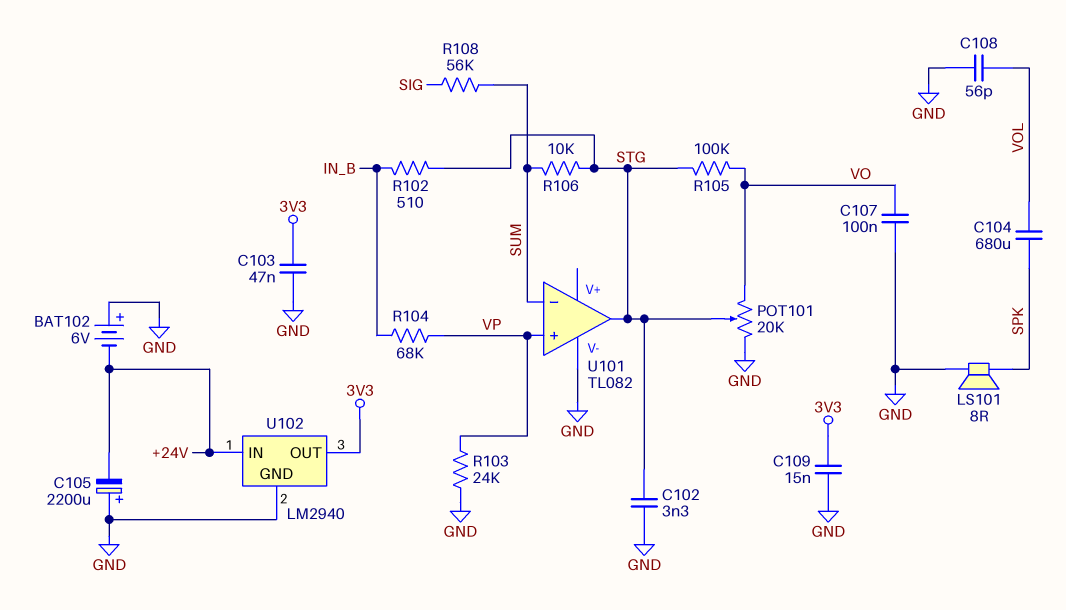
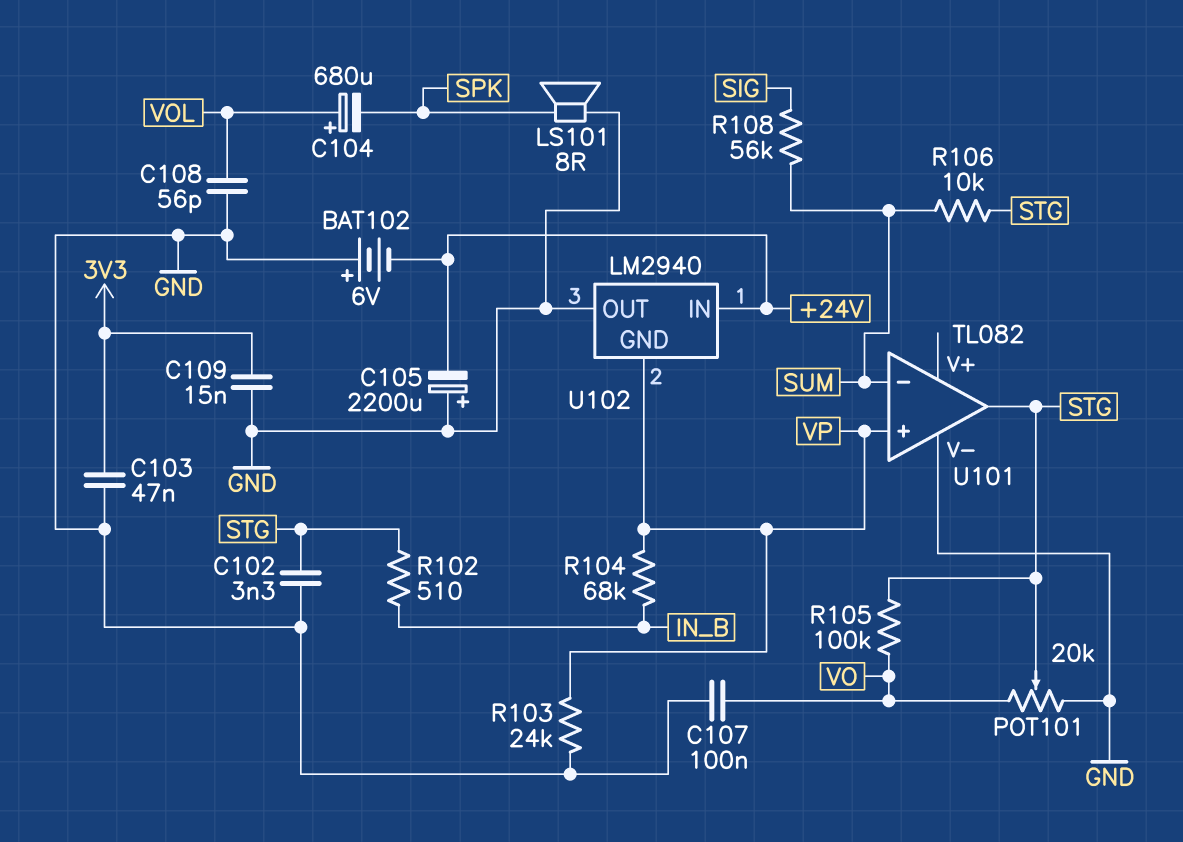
C104: 680uF (SPK, VOL) -> 680uF (plus VOL, minus SPK)
U102 pin GND: GND -> VP
U102 pin OUT: 3V3 -> GND

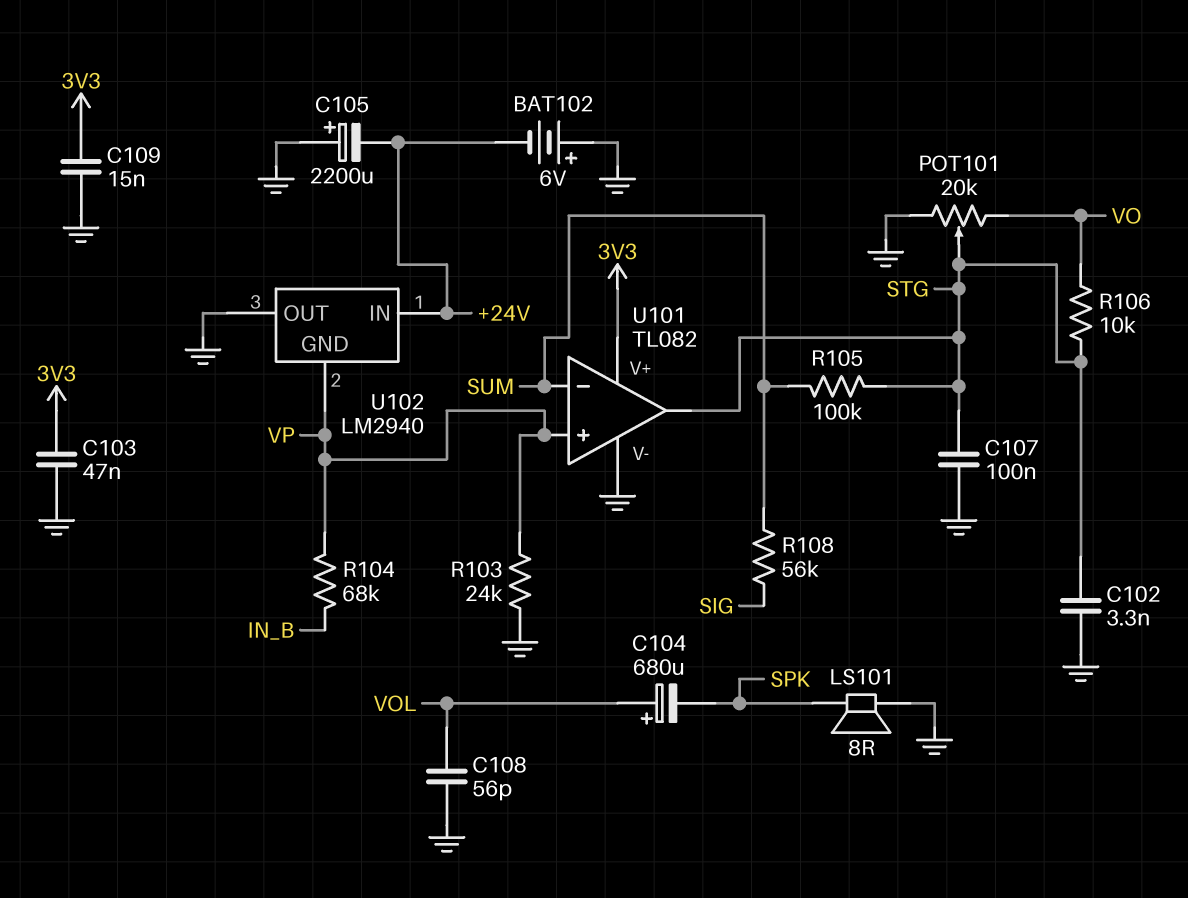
C107: 100nF (GND, VO) -> 100nF (GND, STG)
R102: 510 (IN_B, STG) -> none
R105: 100k (STG, VO) -> 100k (STG, SUM)
R106: 10k (STG, SUM) -> 10k (STG, VO)
U101 pin V+: none -> 3V3

